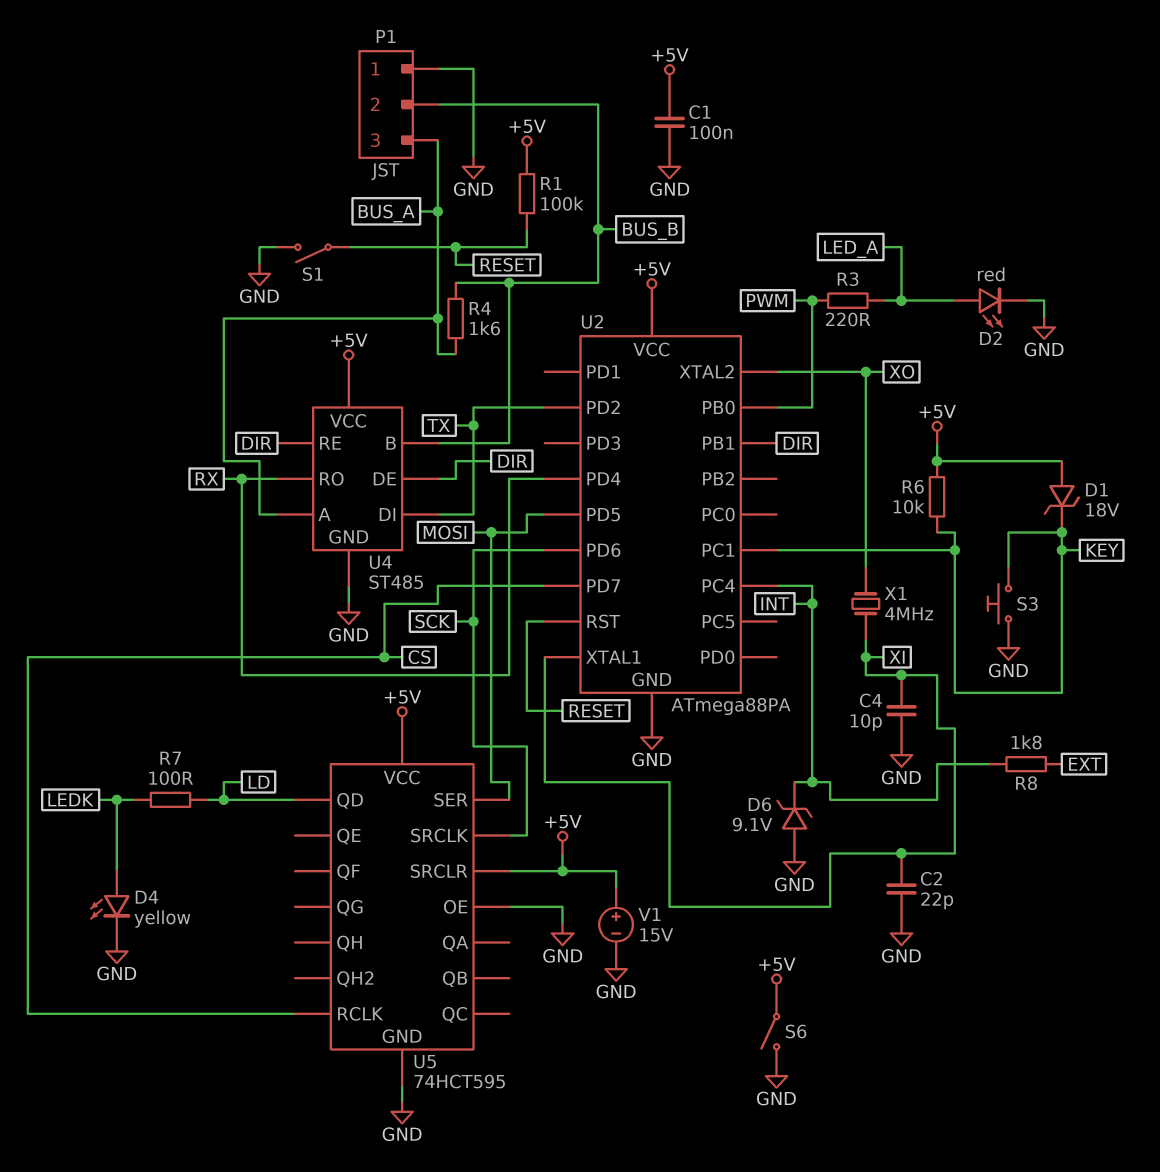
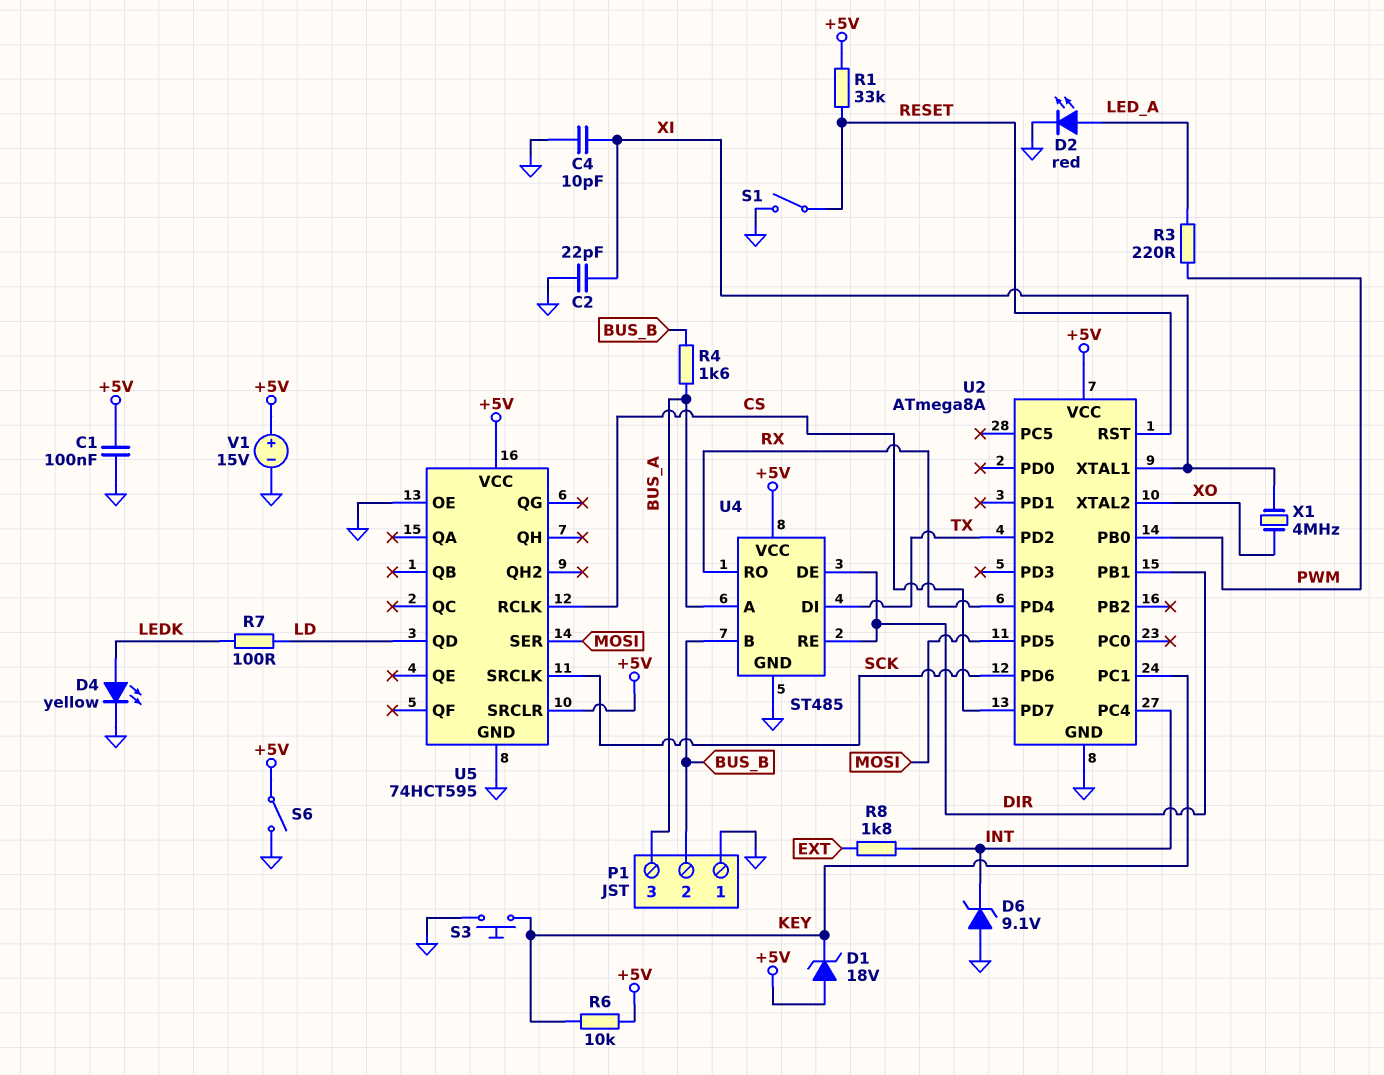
R1: 100k (+5V, RESET) -> 33k (+5V, RESET)
U2: ATmega88PA -> ATmega8A

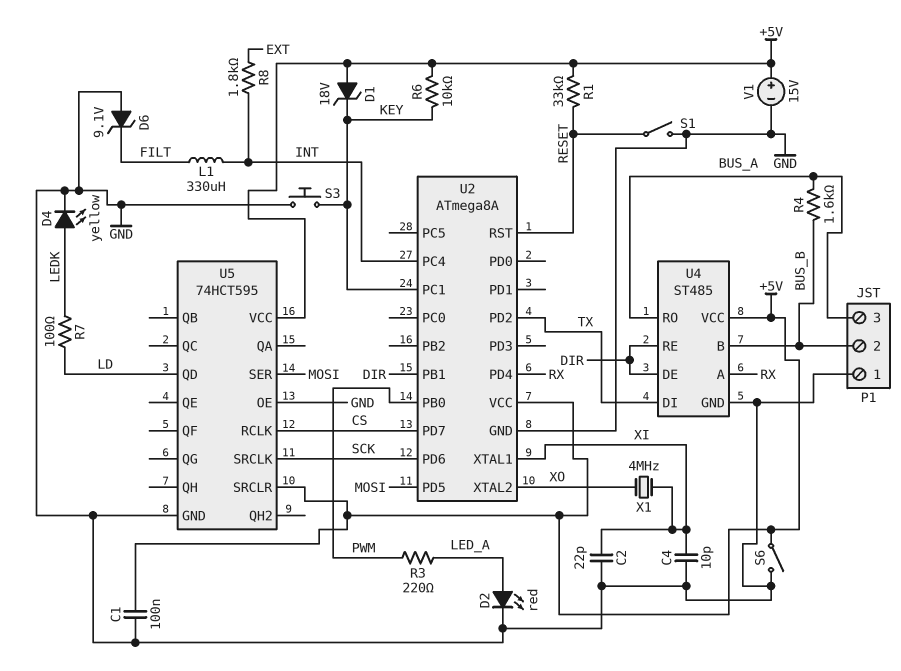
D6: zener 9.1V (A GND, K INT) -> zener 9.1V (A GND, K FILT)
L1: none -> 330uH (FILT, INT)
U4 pin A: BUS_A -> RX
U4 pin RO: RX -> BUS_A

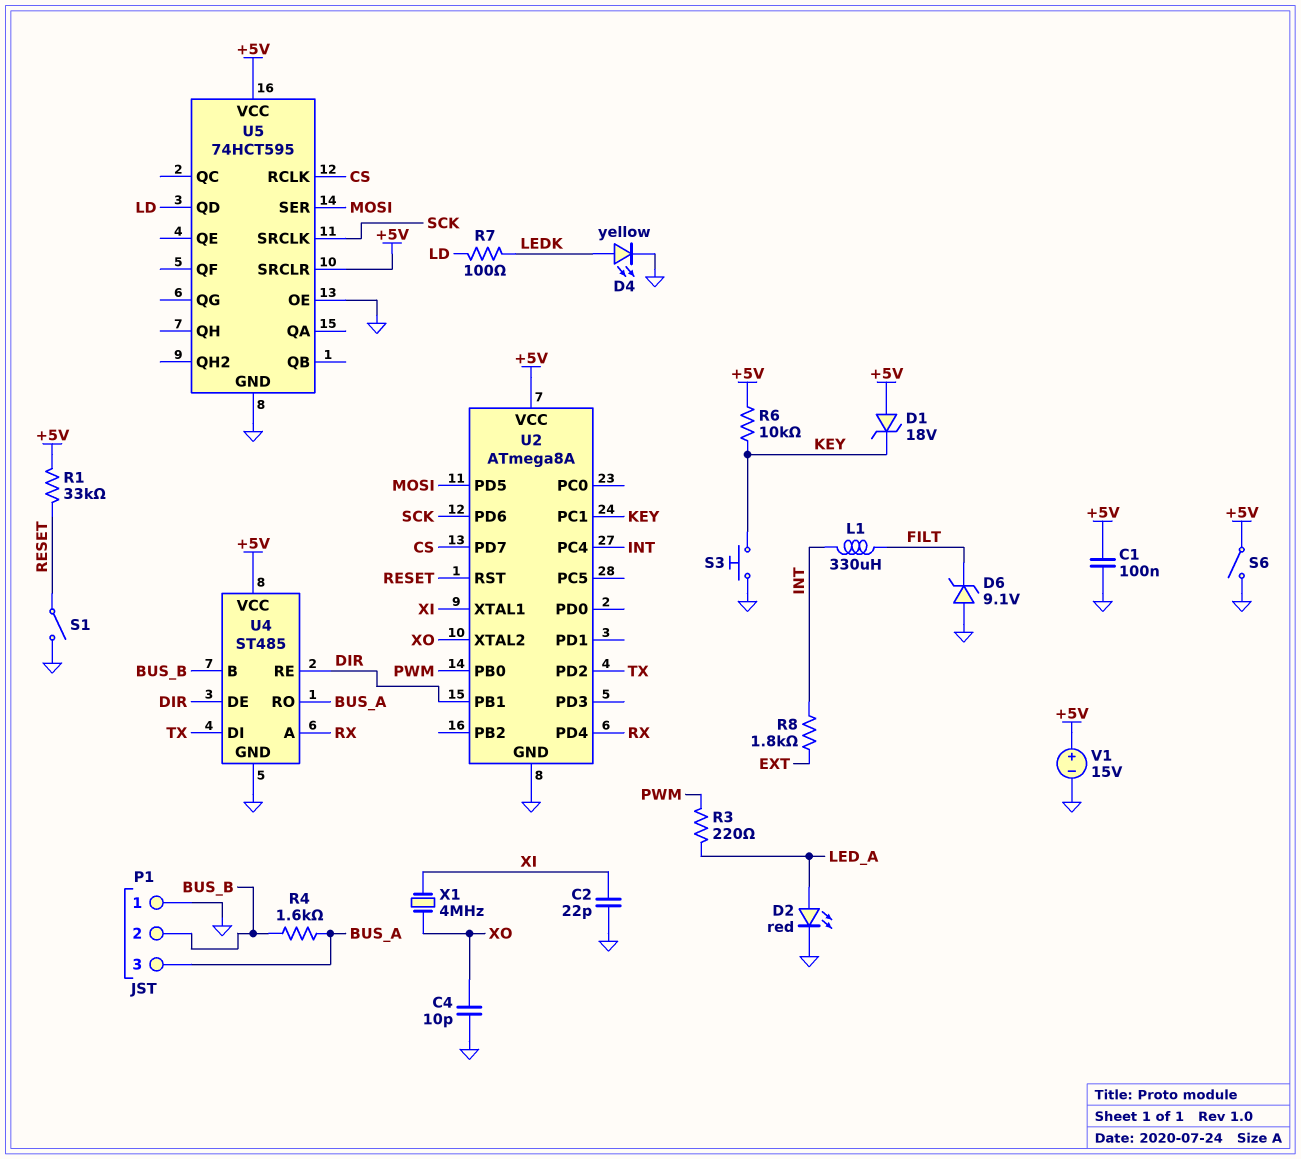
C4: 10pF (GND, XI) -> 10pF (GND, XO)

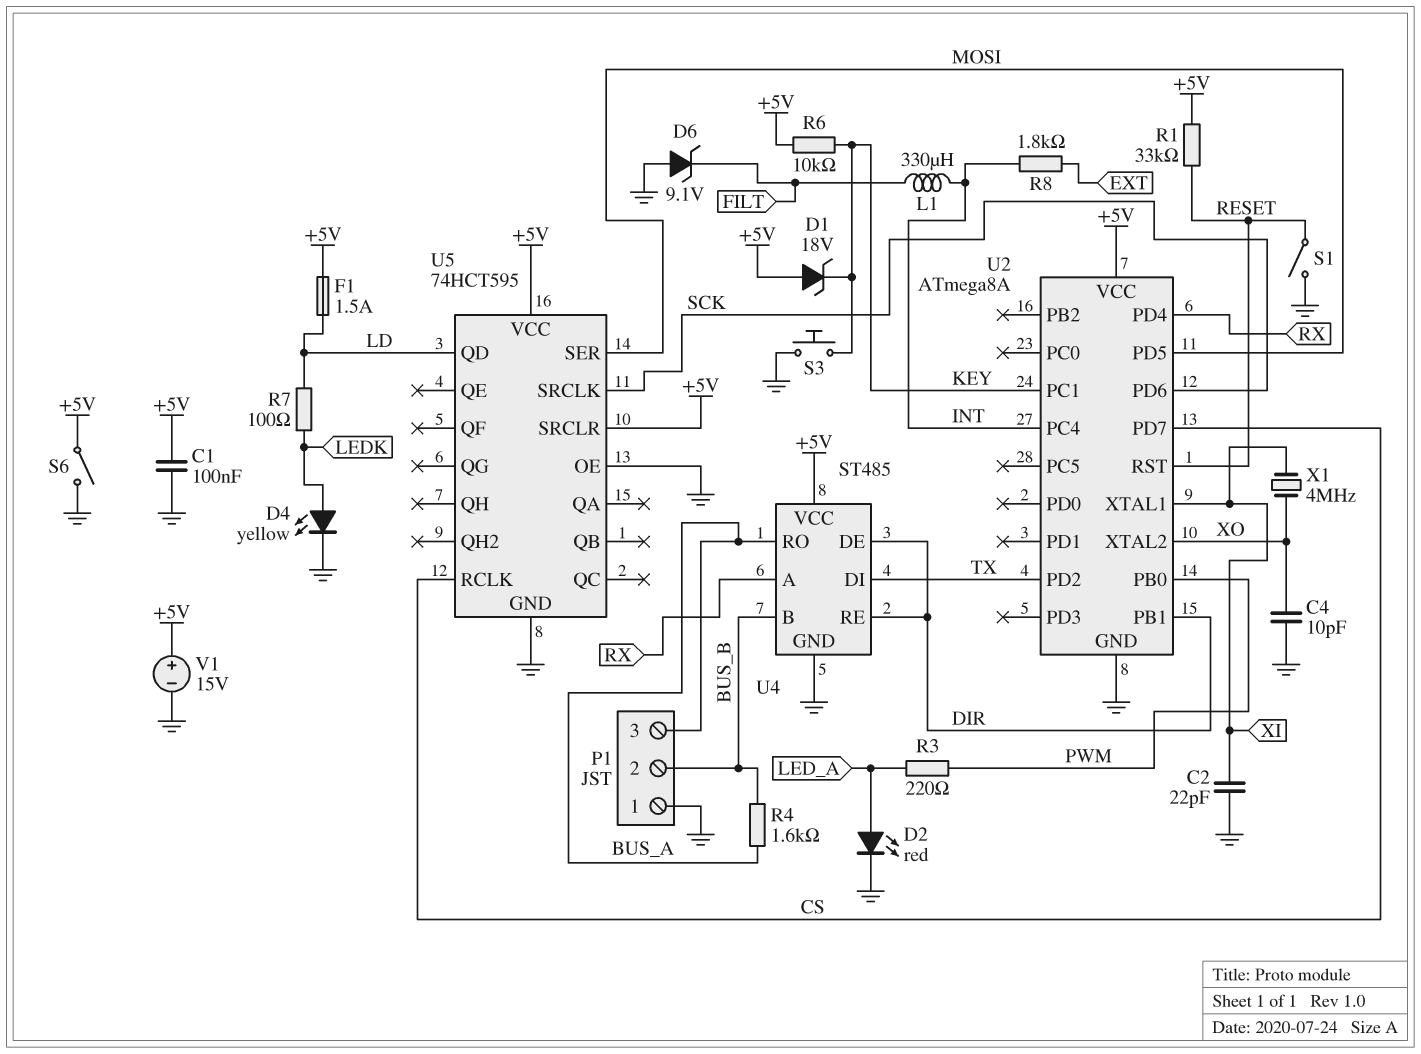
F1: none -> 1.5A (+5V, LD)

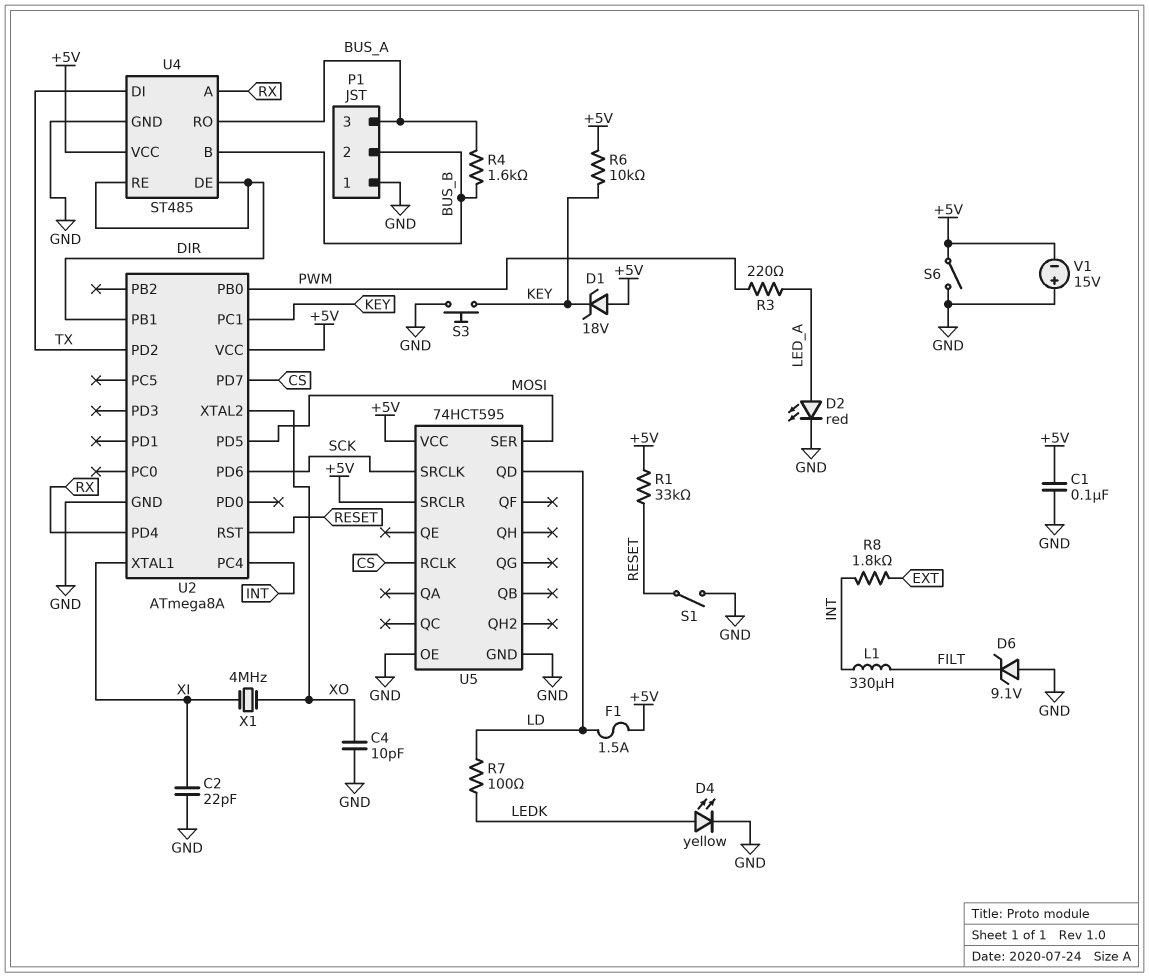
V1: 15V (plus +5V, minus GND) -> 15V (plus GND, minus +5V)

